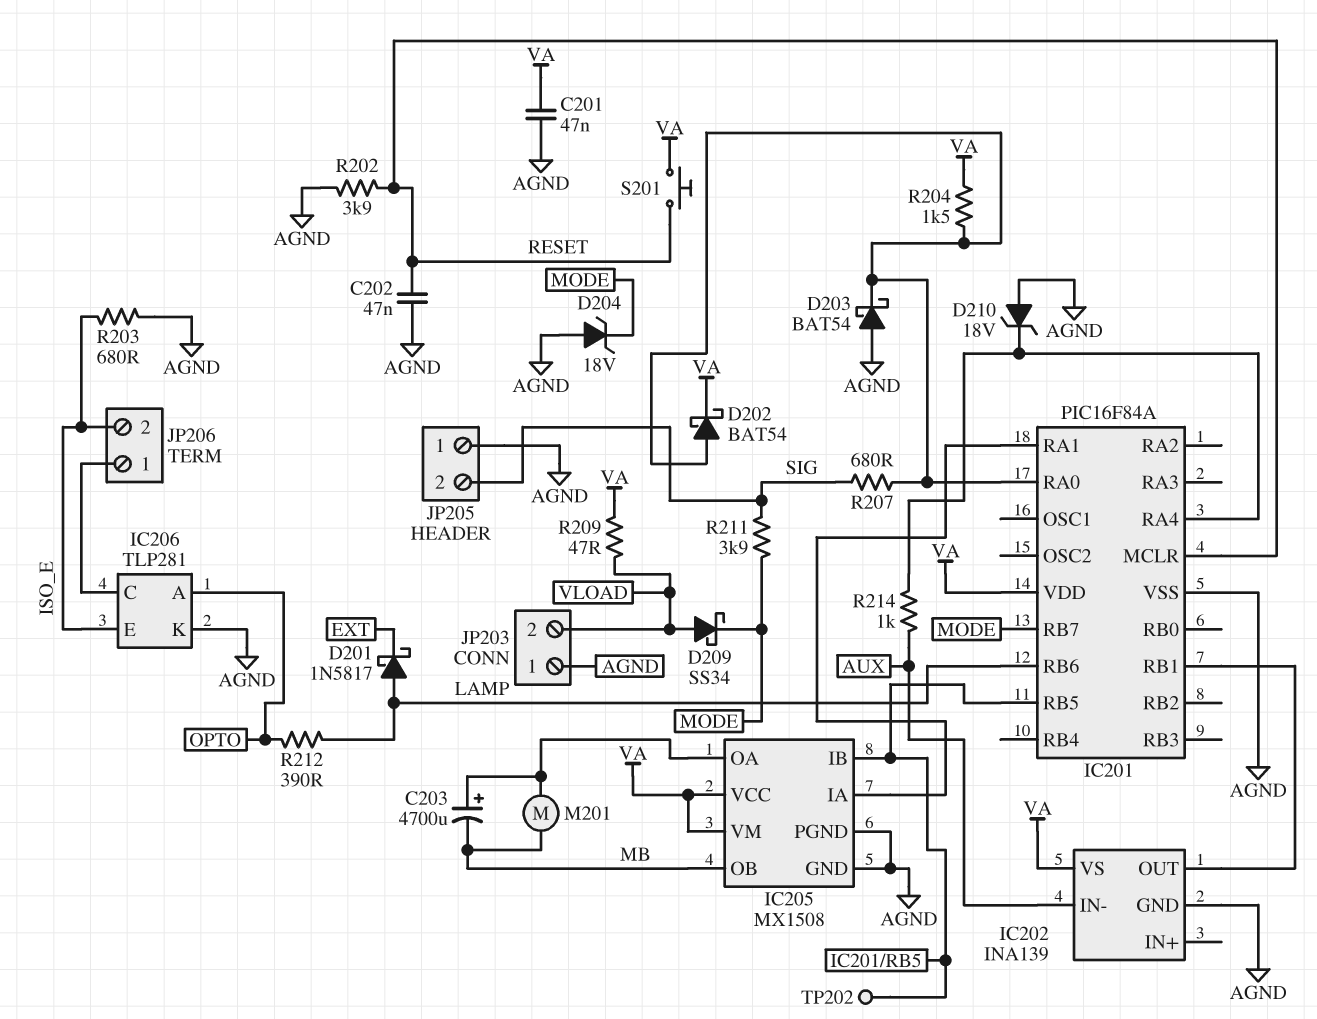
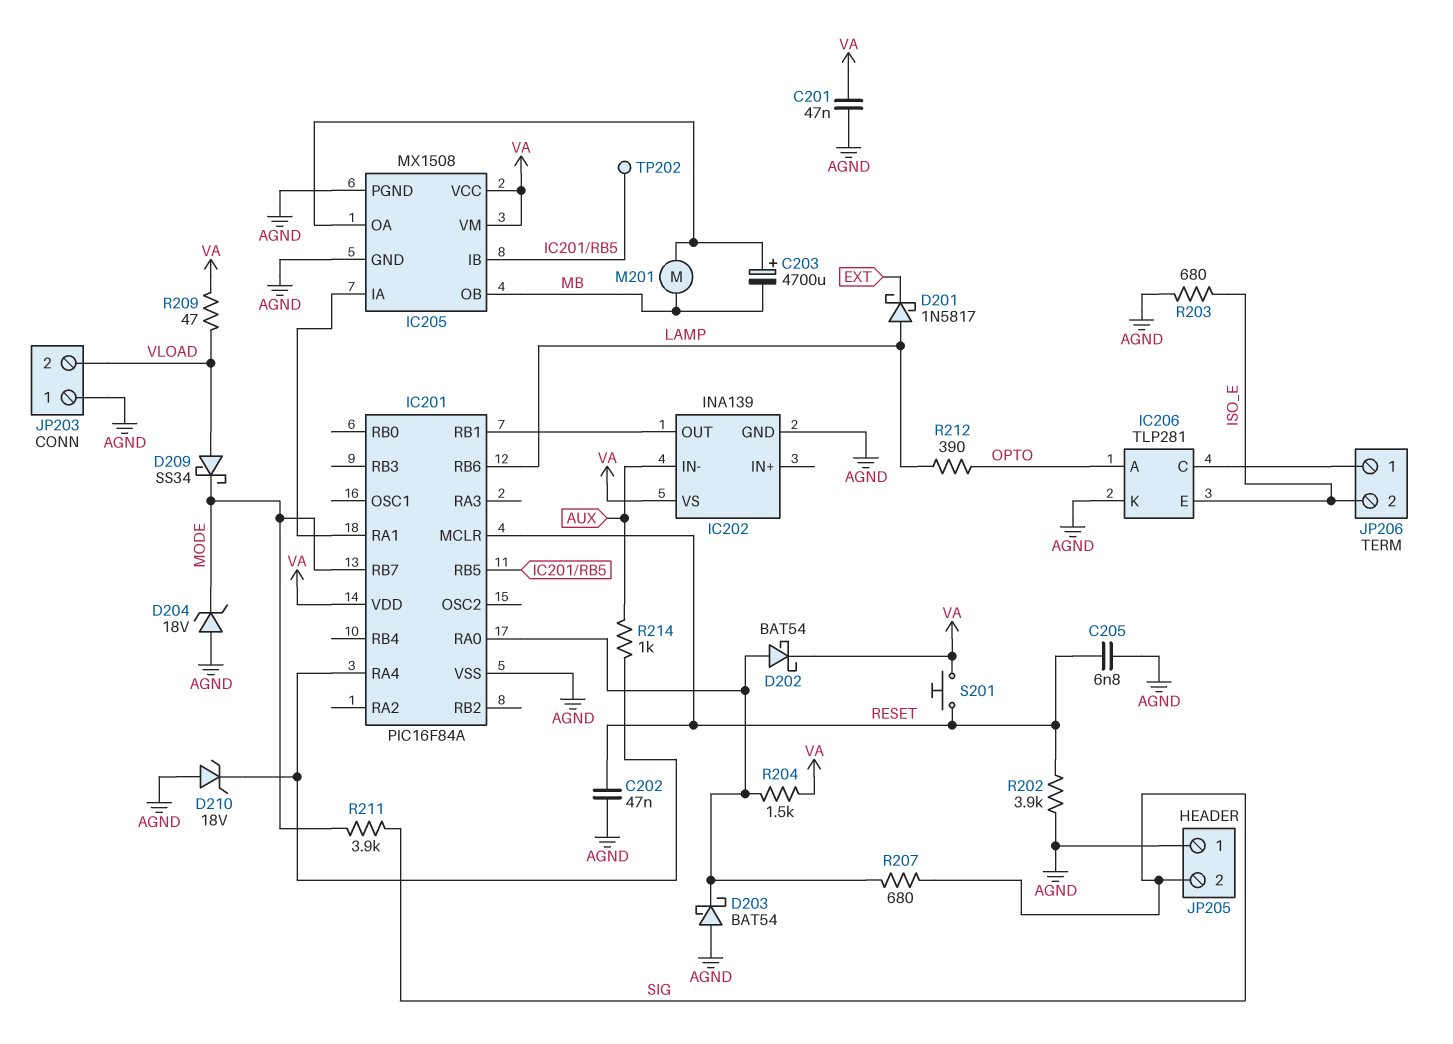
C205: none -> 6.8nF (AGND, RESET)

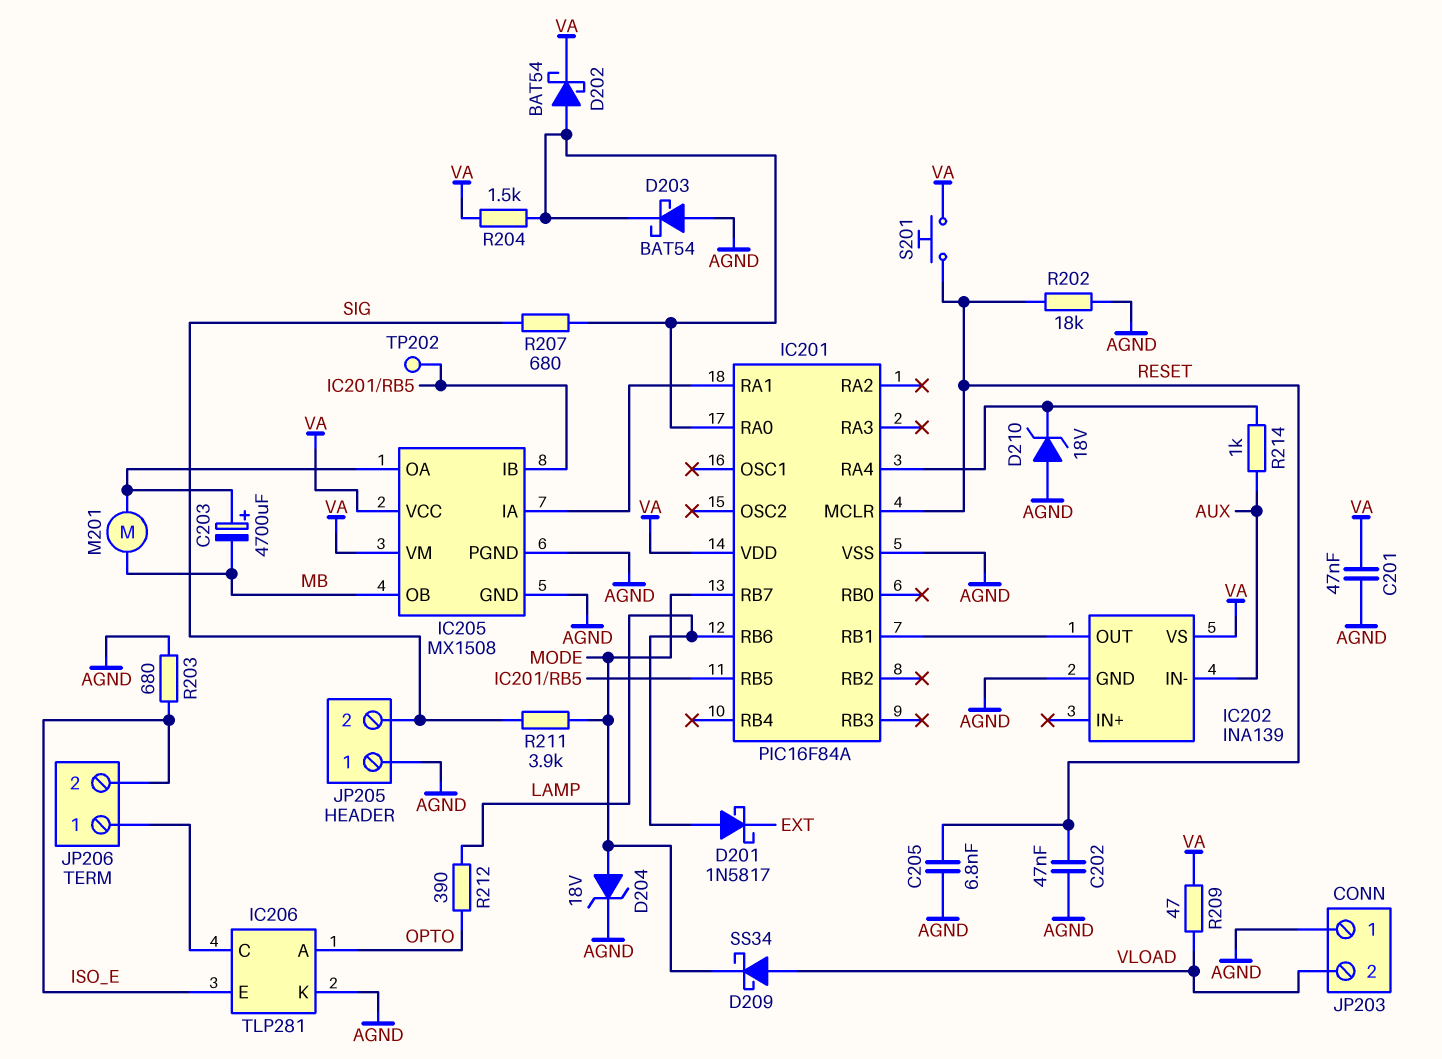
D204: zener 18V (A AGND, K MODE) -> zener 18V (A MODE, K AGND)
R202: 3.9k (AGND, RESET) -> 18k (AGND, RESET)

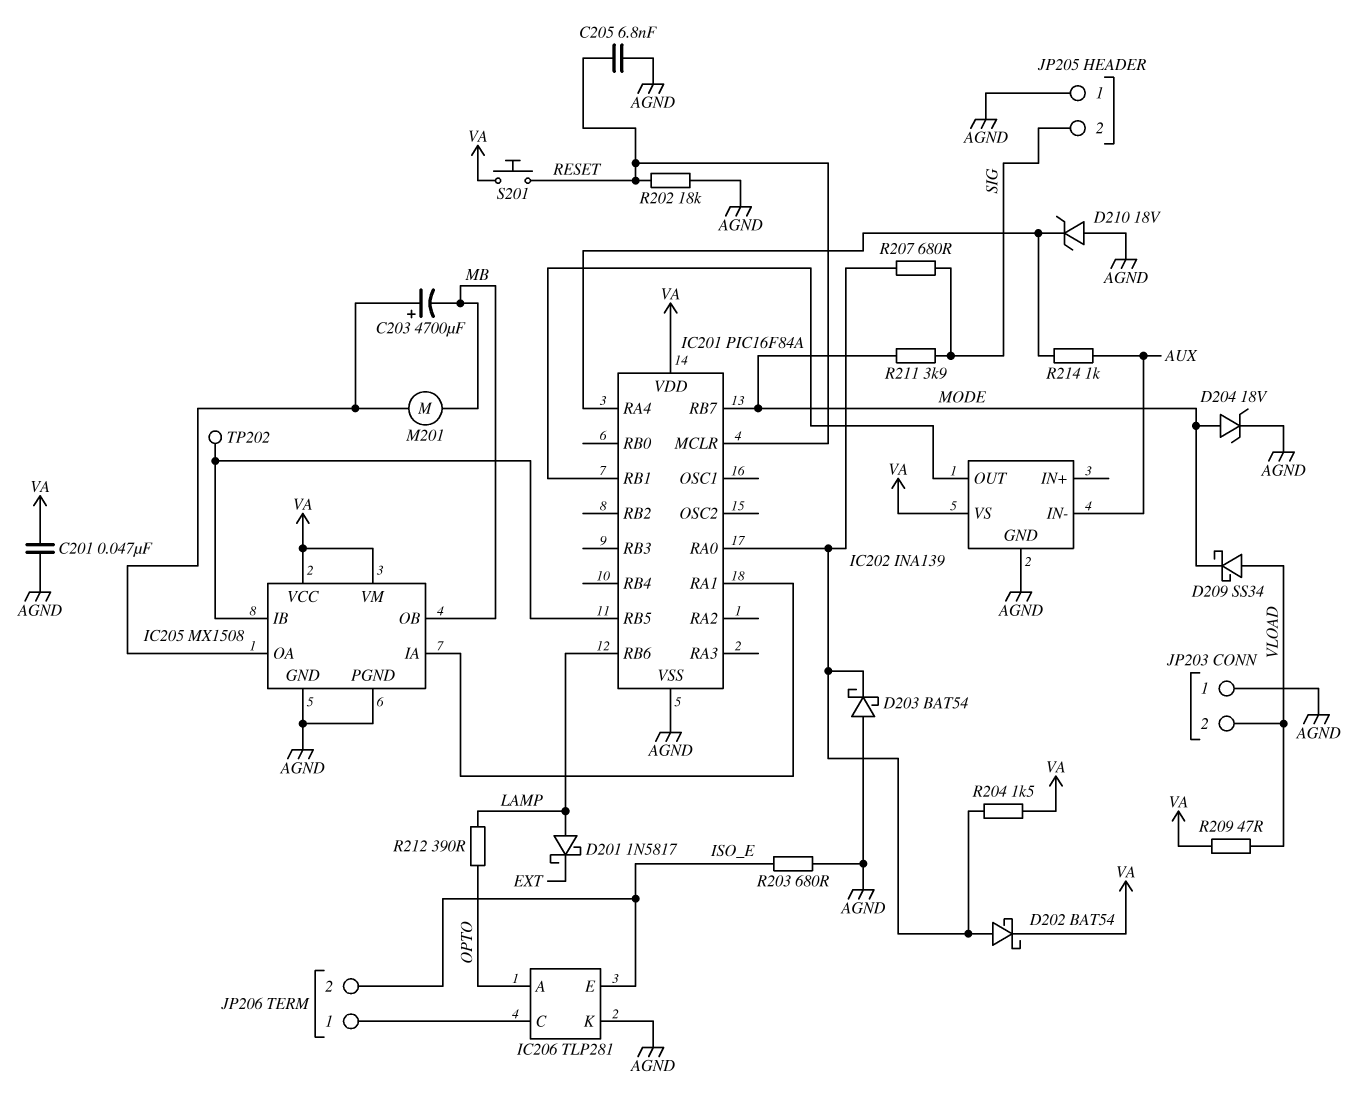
C202: 47nF (AGND, RESET) -> none

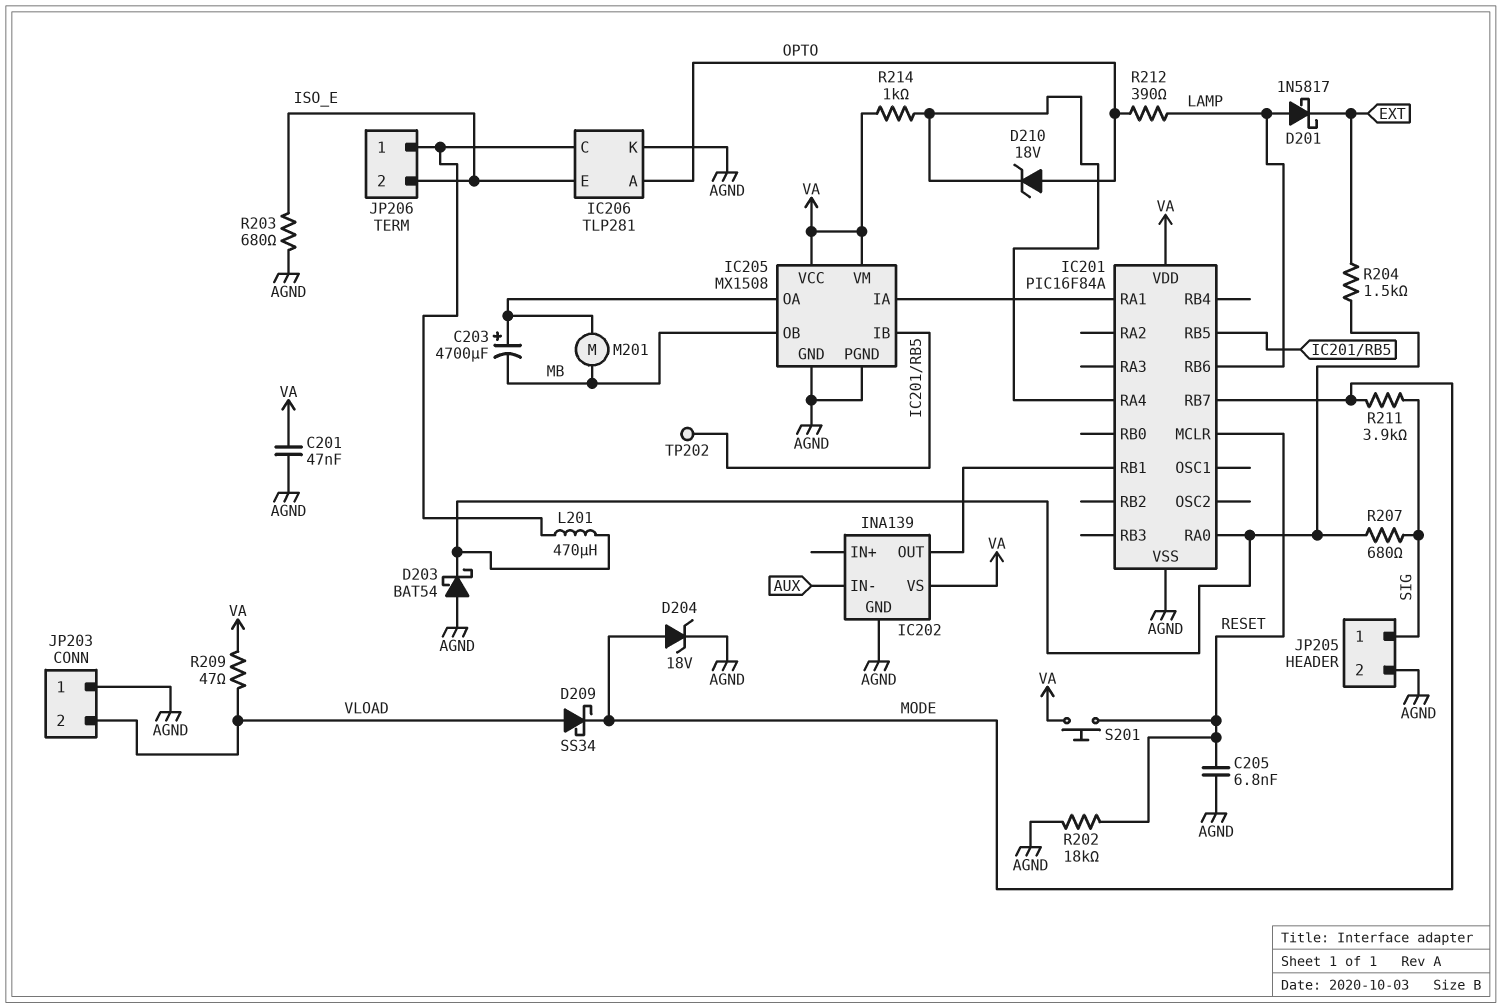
D202: schottky BAT54 (A IC201/RA0, K VA) -> none
D210: zener 18V (A AGND, K IC201/RA4) -> zener 18V (A OPTO, K IC201/RA4)
JP205 pin 1: AGND -> SIG
JP205 pin 2: SIG -> AGND
L201: none -> 470uH (IC201/RA0, IC206/C)
R204: 1.5k (IC201/RA0, VA) -> 1.5k (EXT, IC201/RA0)
R214: 1k (AUX, IC201/RA4) -> 1k (IC201/RA4, VA)

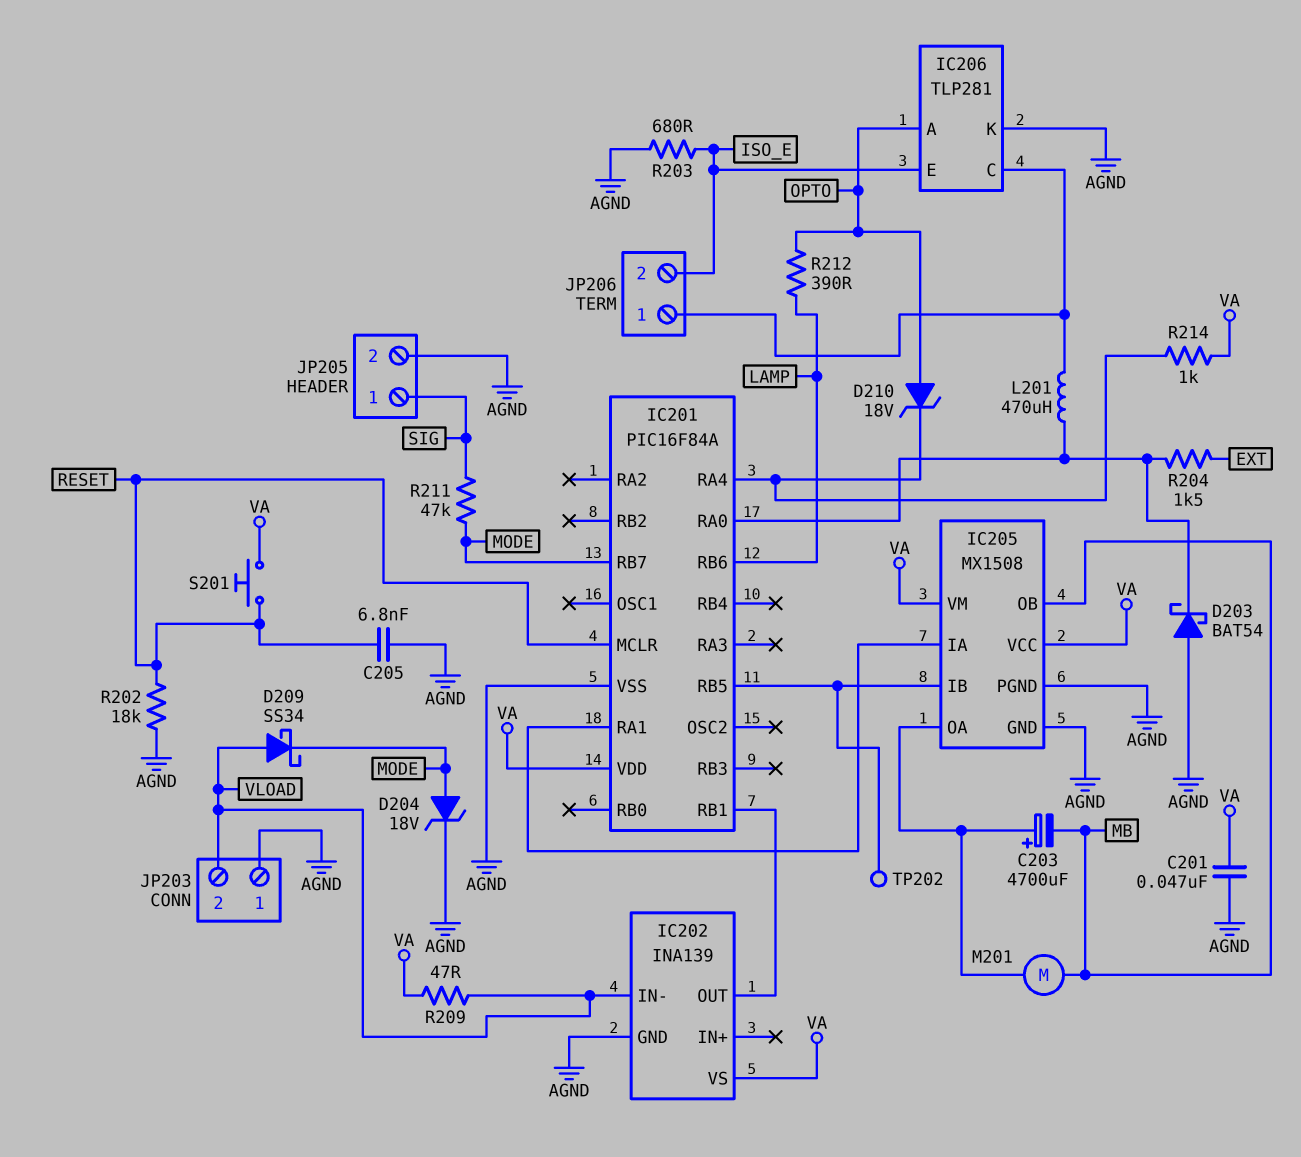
D201: schottky 1N5817 (A LAMP, K EXT) -> none
IC202 pin IN-: AUX -> VLOAD
R207: 680 (IC201/RA0, SIG) -> none
R211: 3.9k (MODE, SIG) -> 47k (MODE, SIG)

